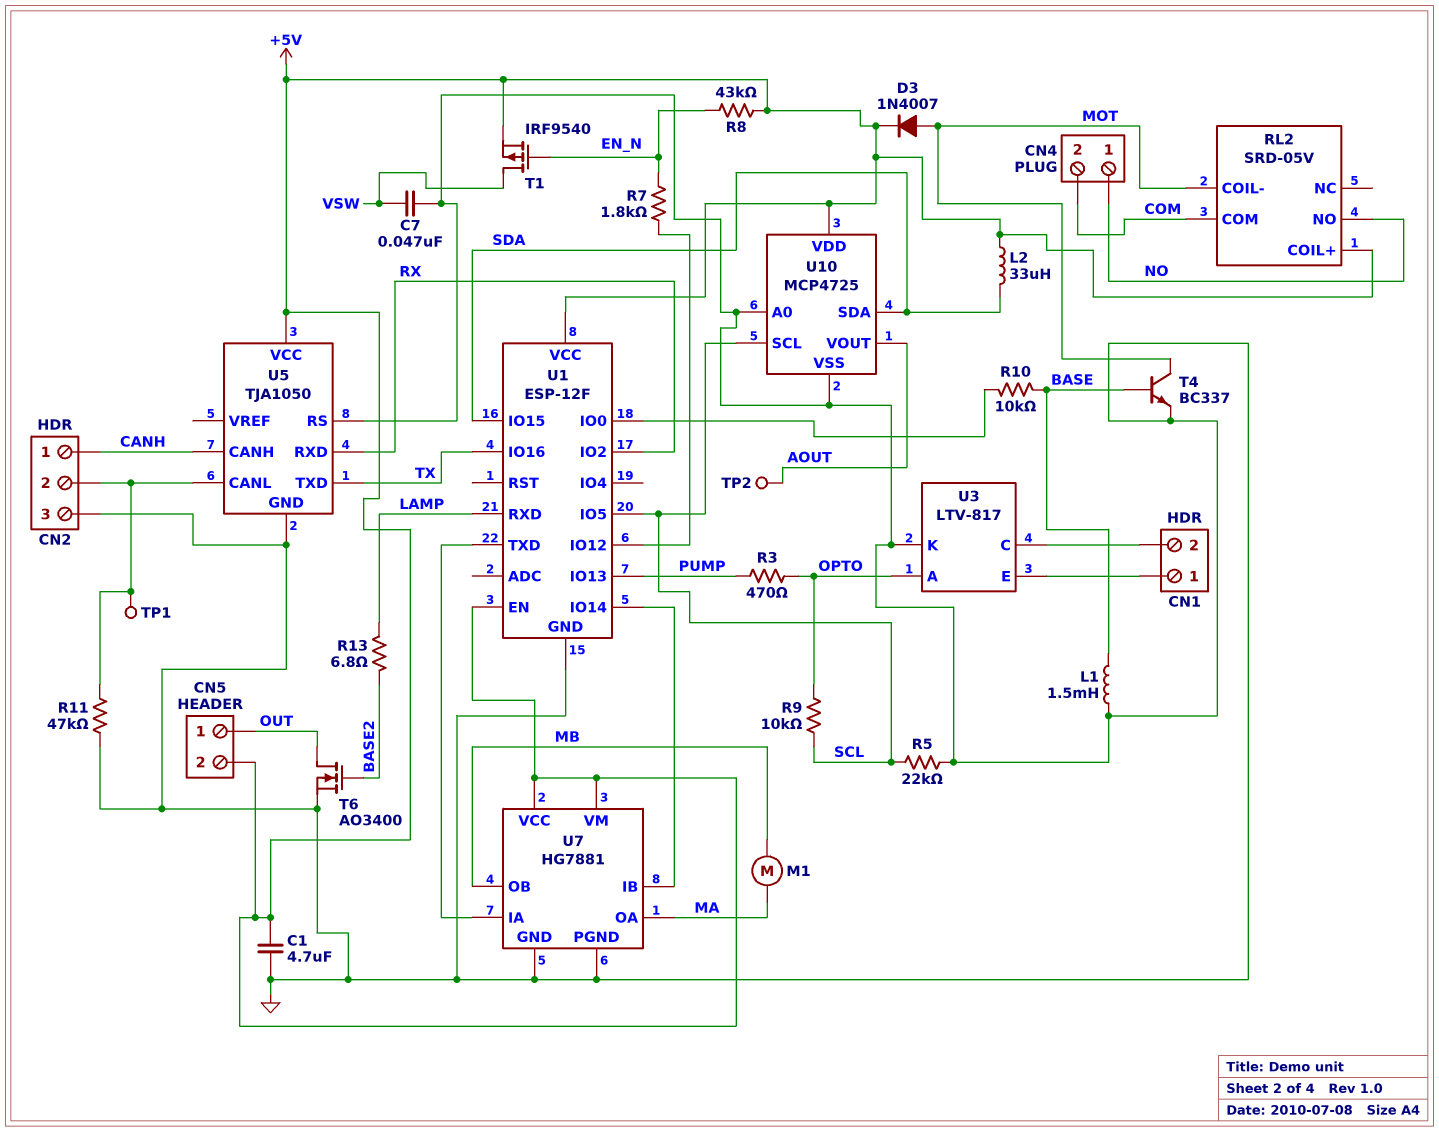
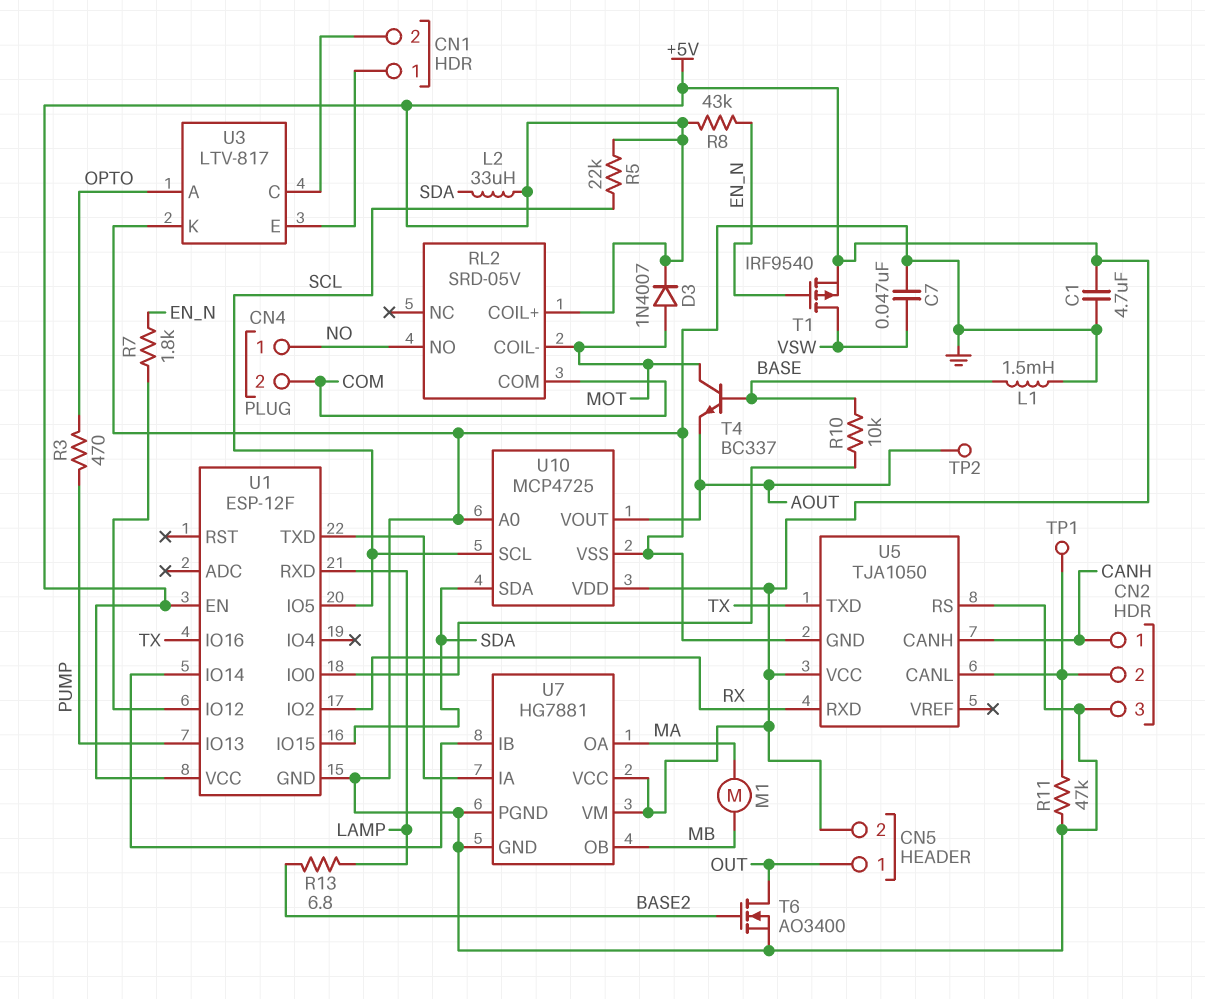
R5: 22k (GND, SCL) -> 22k (+5V, SCL)
R9: 10k (OPTO, SCL) -> none
T4: NPN BC337 (B BASE, C MOT, E GND) -> NPN BC337 (B BASE, C MOT, E AOUT)

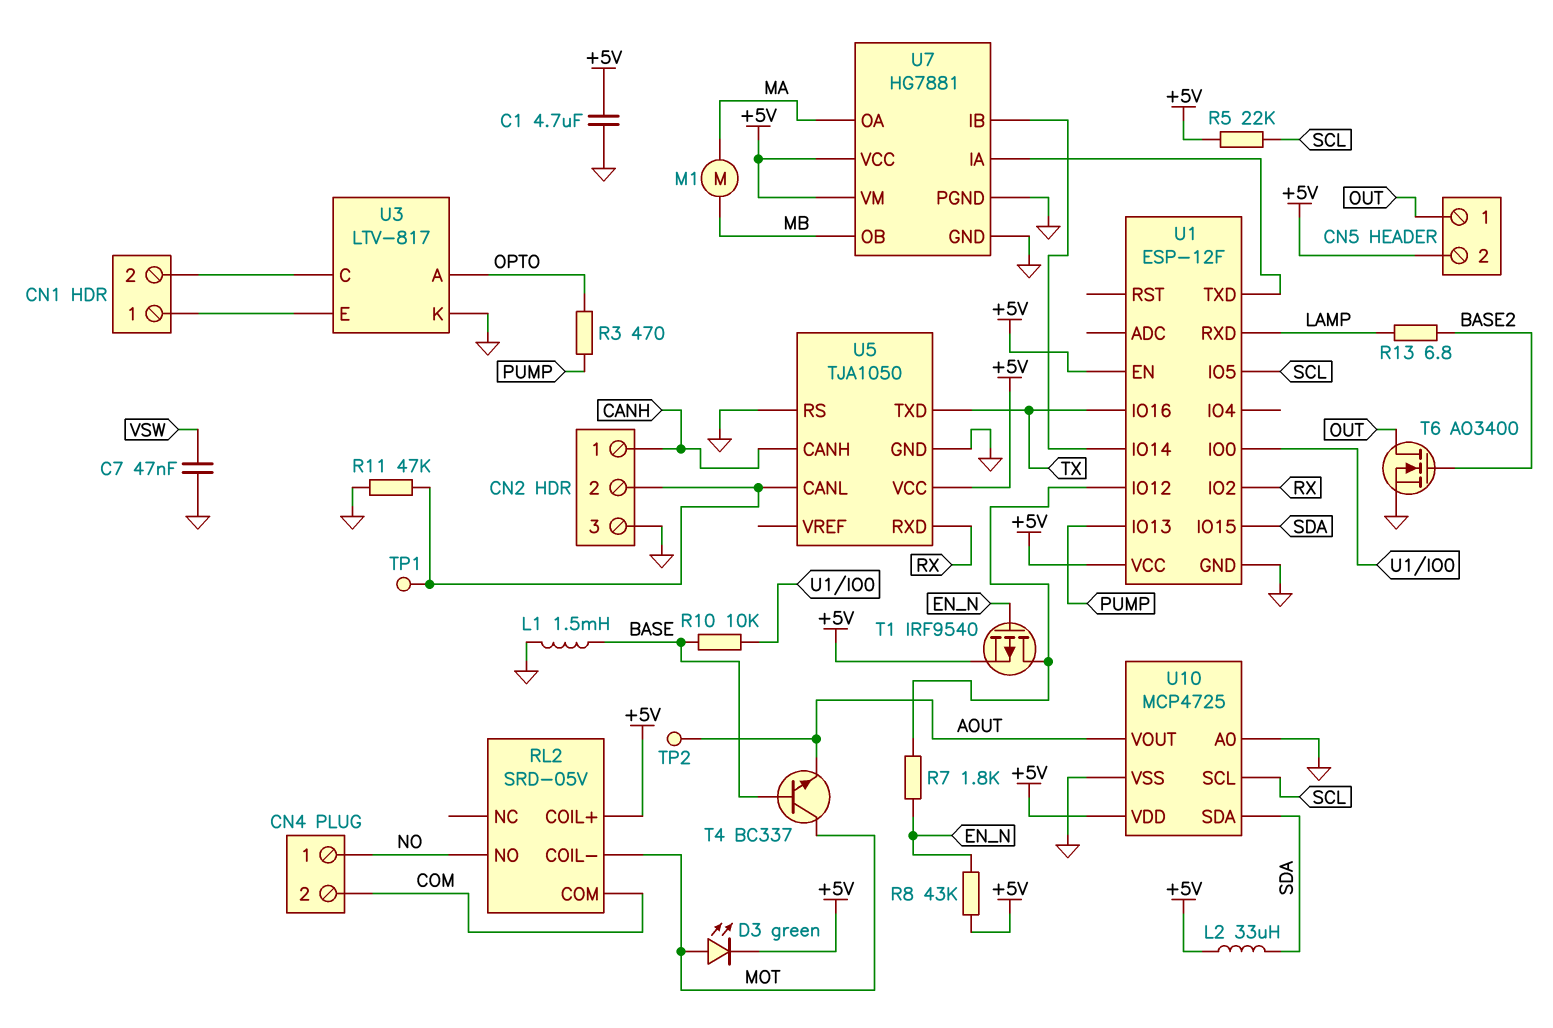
D3: diode 1N4007 (A MOT, K +5V) -> LED green (A MOT, K +5V)
T1: PMOS IRF9540 (G EN_N, D VSW, S +5V) -> PMOS IRF9540 (G EN_N, D U1/IO12, S +5V)

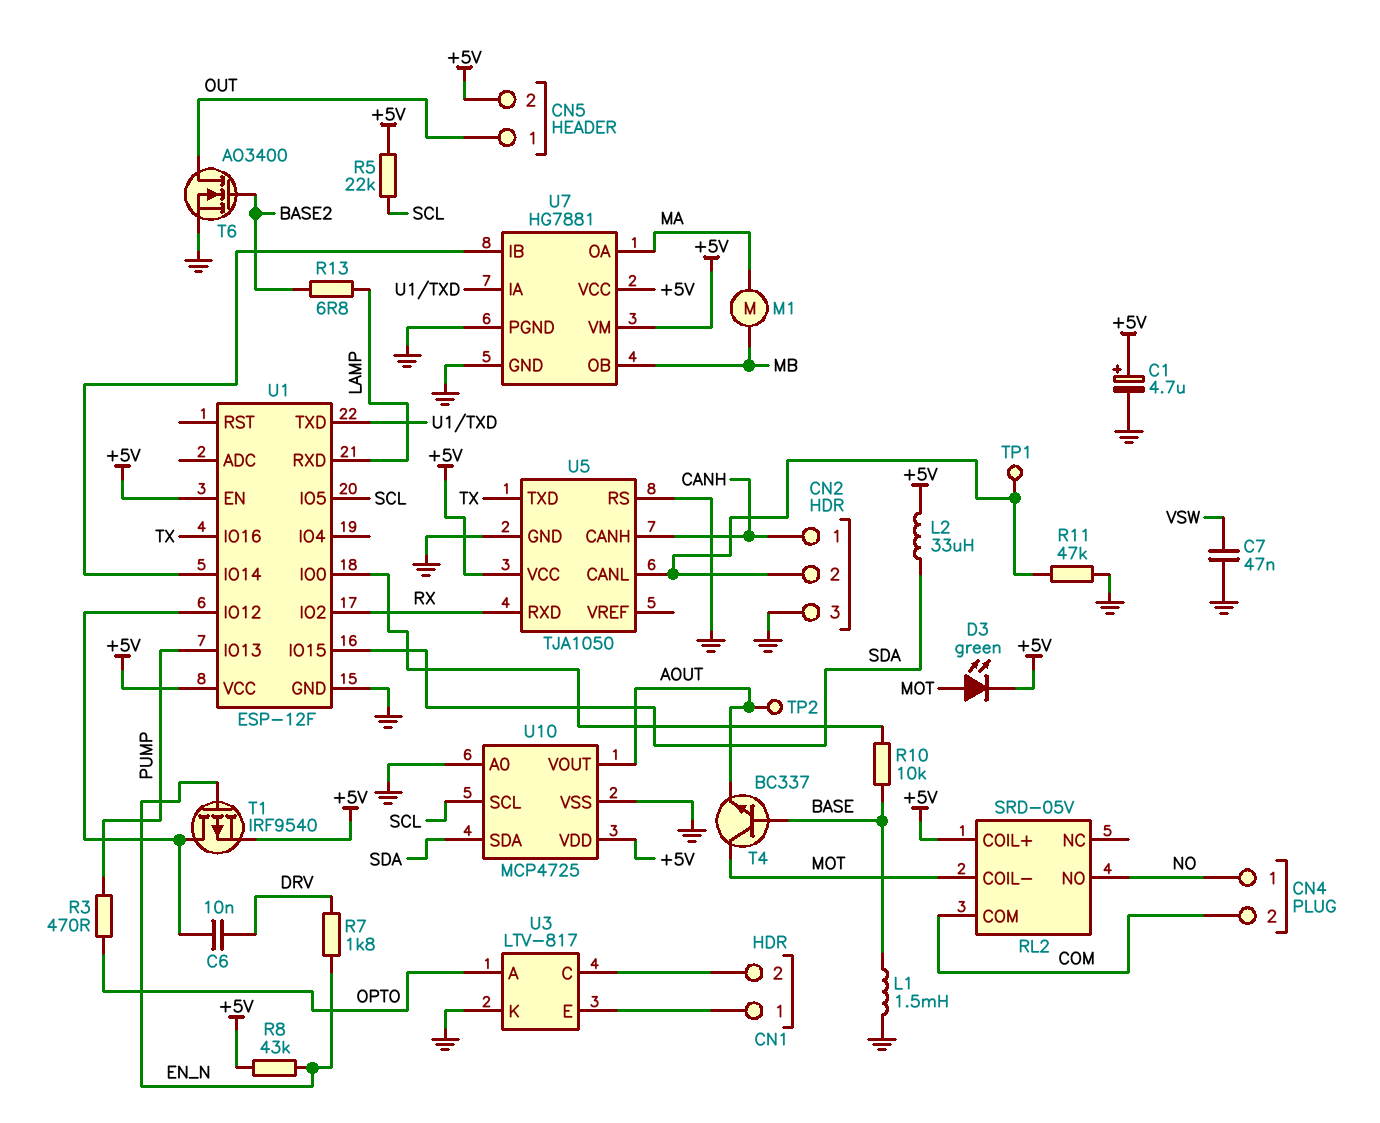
C1: 4.7uF (+5V, GND) -> 4.7uF (plus +5V, minus GND)
C6: none -> 10nF (DRV, U1/IO12)
R7: 1.8k (EN_N, U1/IO12) -> 1.8k (DRV, EN_N)

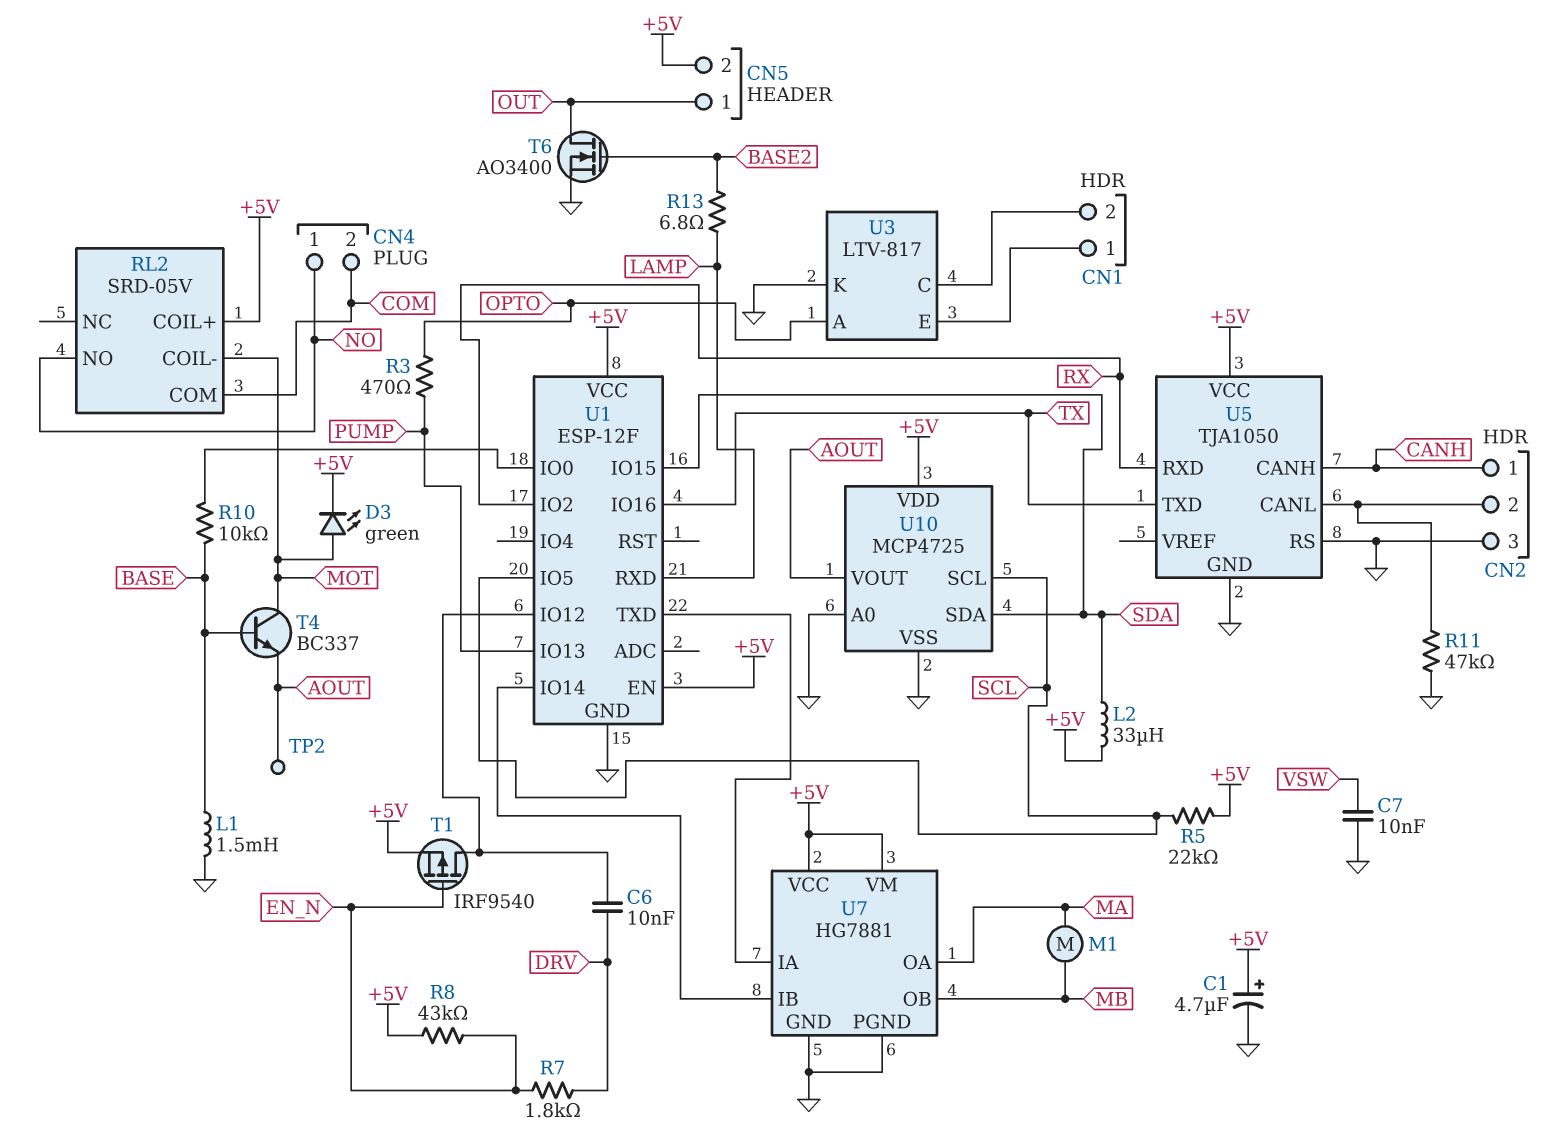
C7: 47nF (GND, VSW) -> 10nF (GND, VSW)
TP1: test point (CN2/2) -> none

